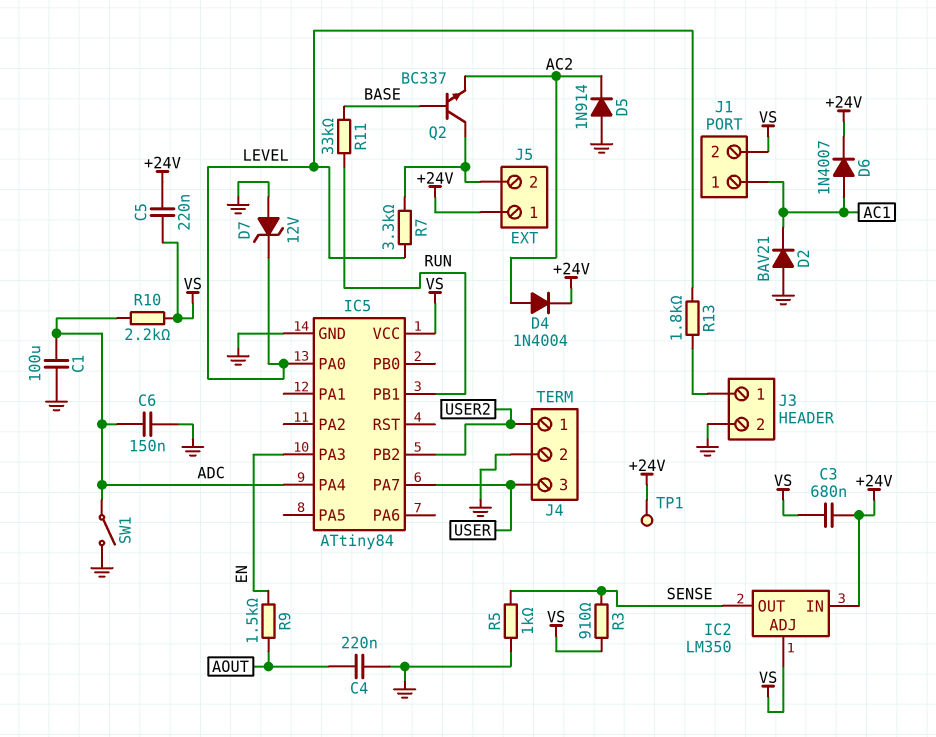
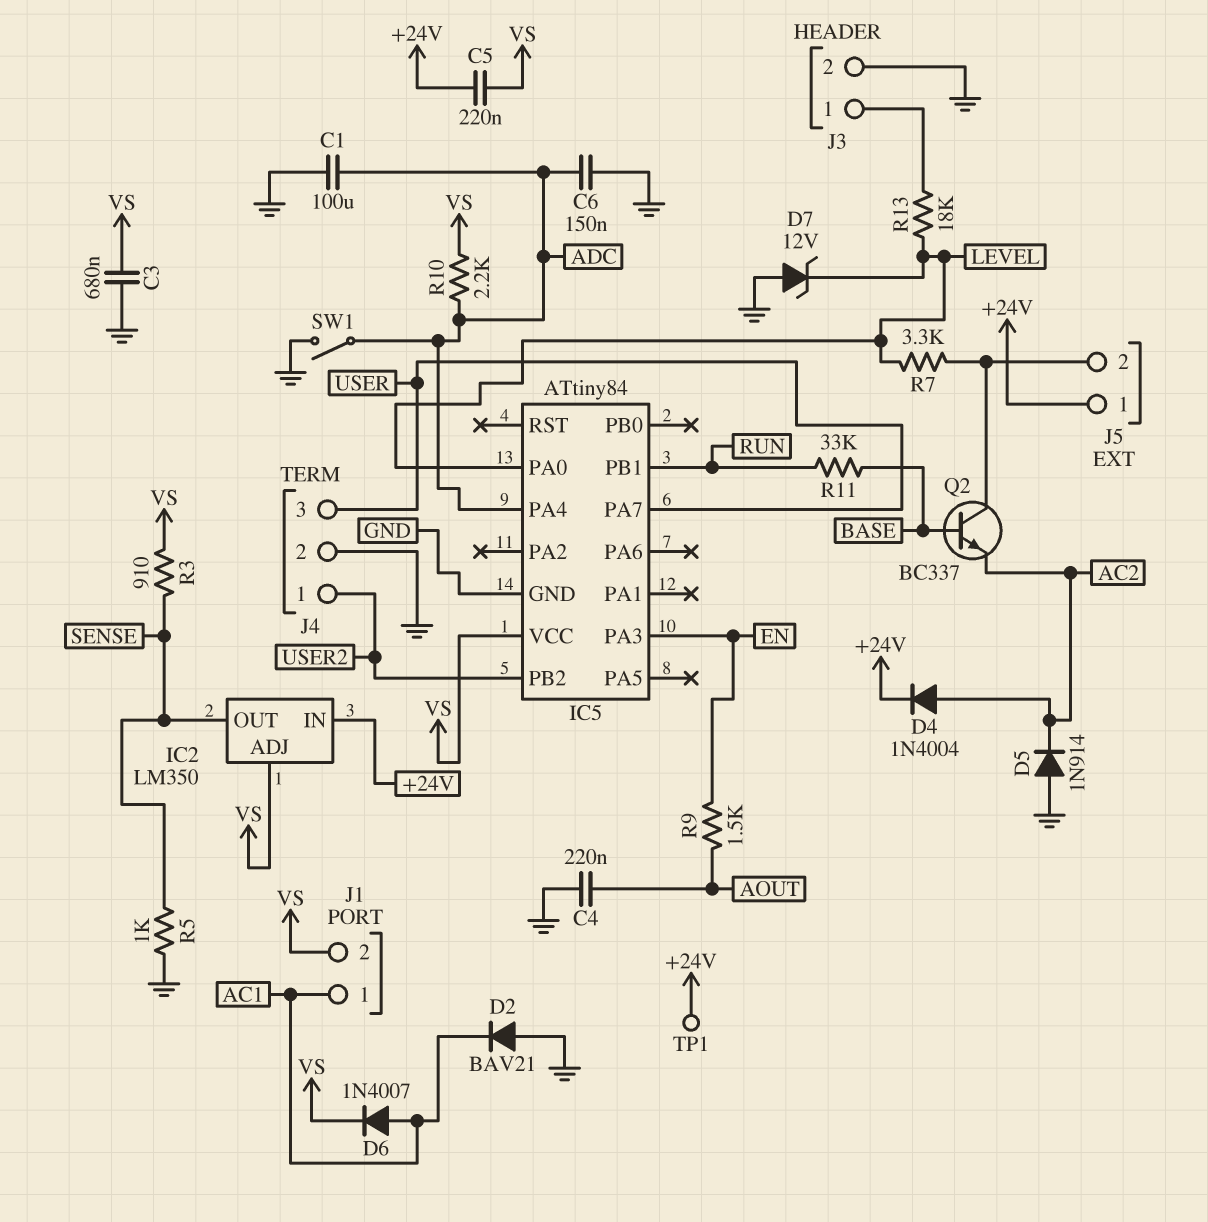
C3: 680nF (+24V, VS) -> 680nF (GND, VS)
D6: diode 1N4007 (A AC1, K +24V) -> diode 1N4007 (A AC1, K VS)
R13: 1.8k (J3/1, LEVEL) -> 18k (J3/1, LEVEL)

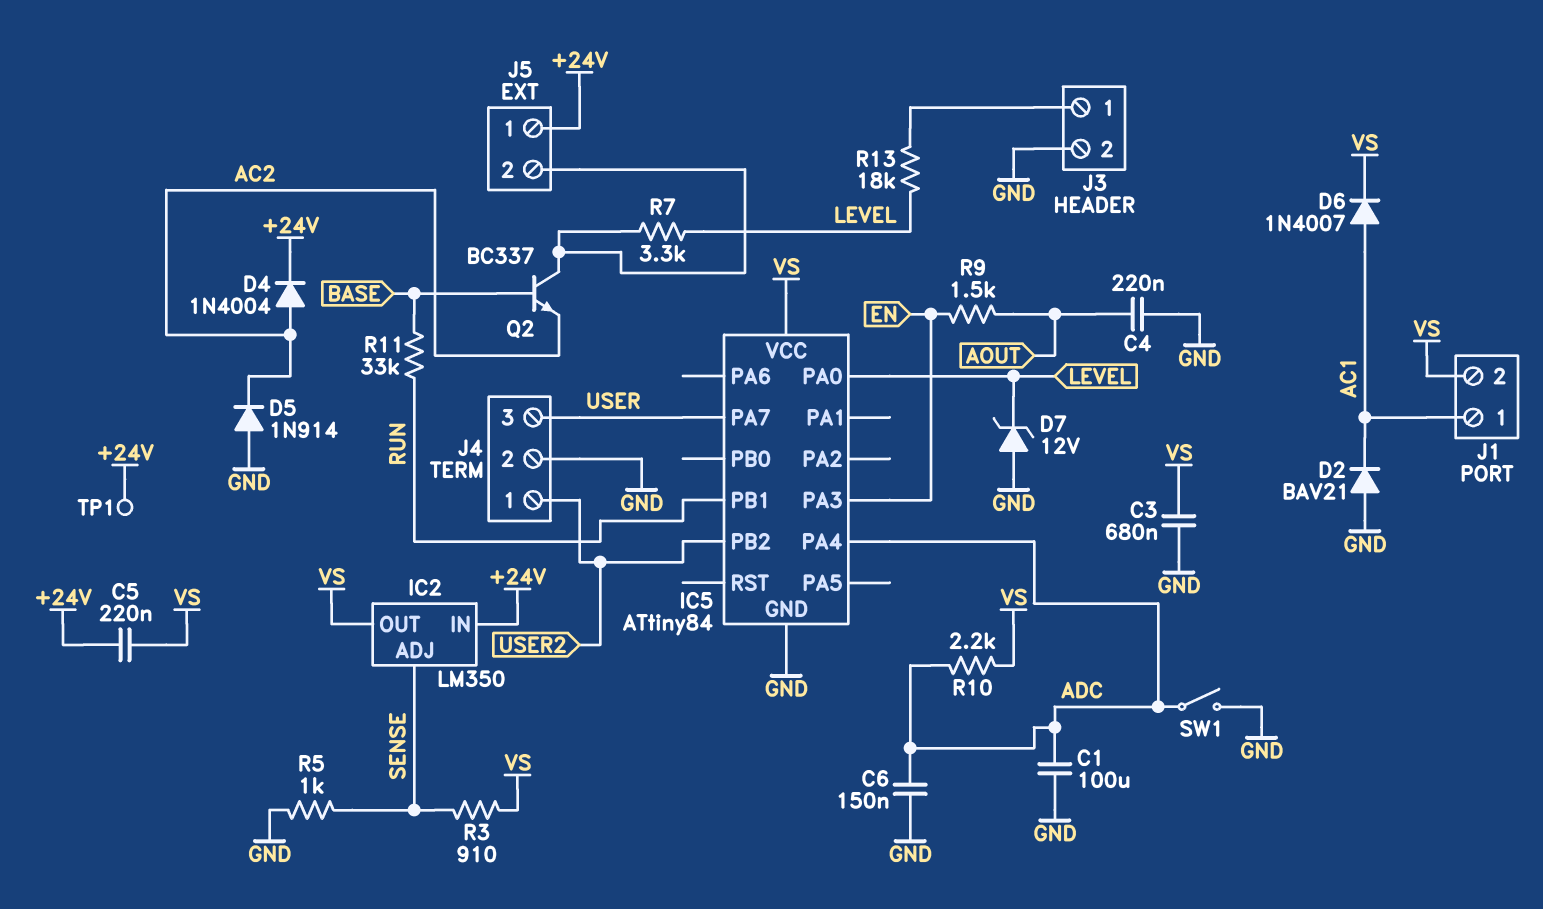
IC2 pin ADJ: VS -> SENSE
IC2 pin OUT: SENSE -> VS

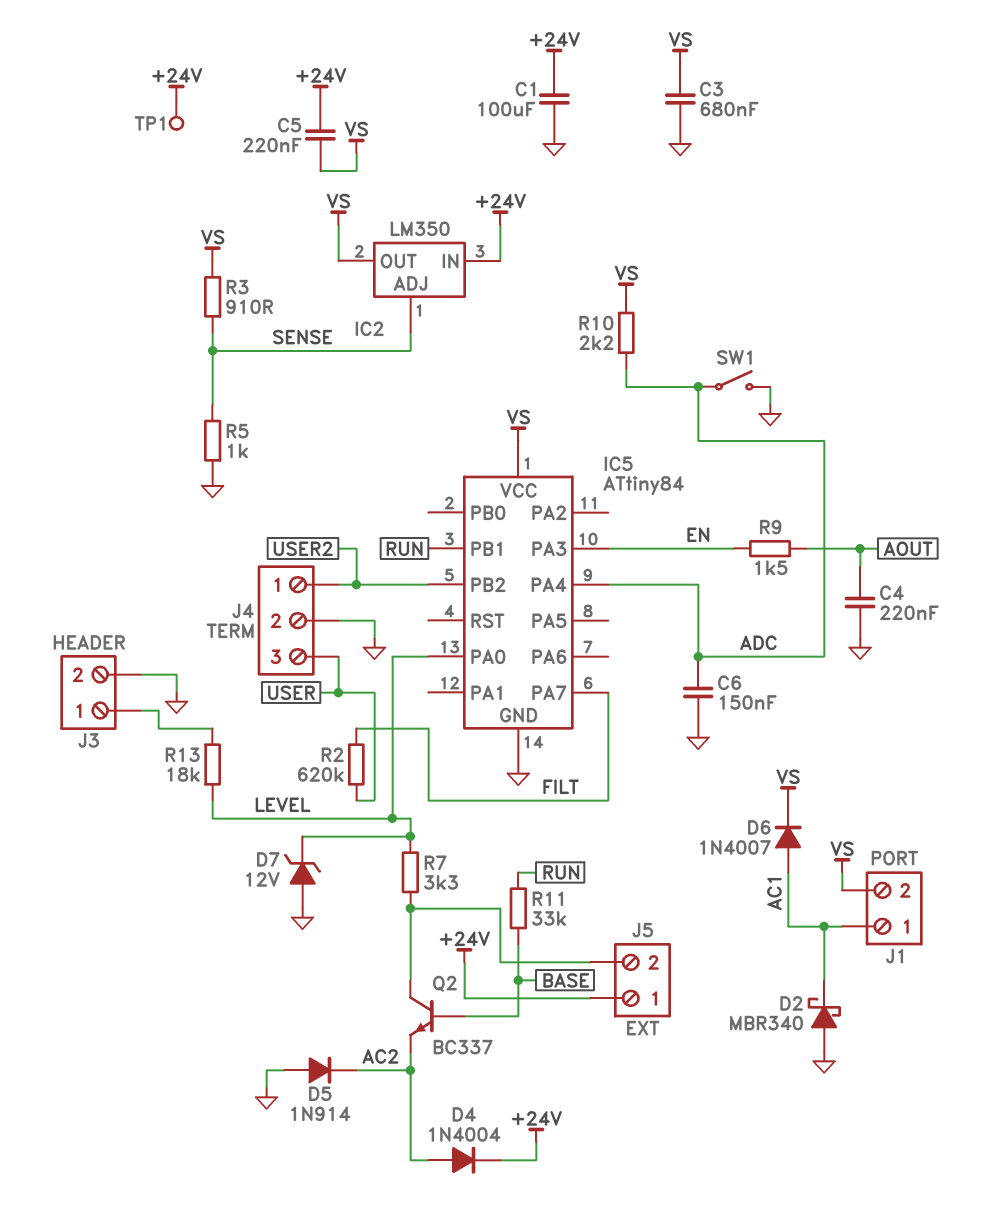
C1: 100uF (ADC, GND) -> 100uF (+24V, GND)
D2: diode BAV21 (A GND, K AC1) -> schottky MBR340 (A GND, K AC1)
IC5 pin PA7: USER -> FILT
R2: none -> 620k (FILT, USER)

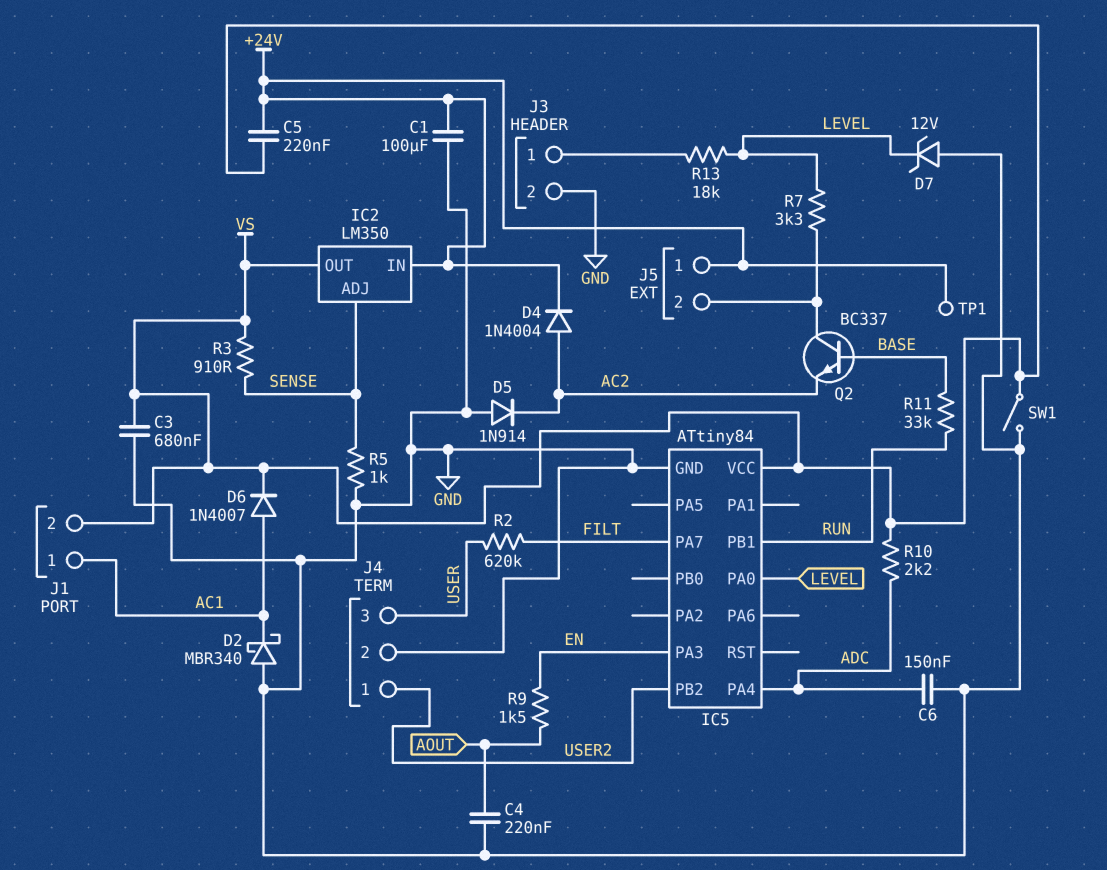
SW1: switch (ADC, GND) -> switch (GND, VS)

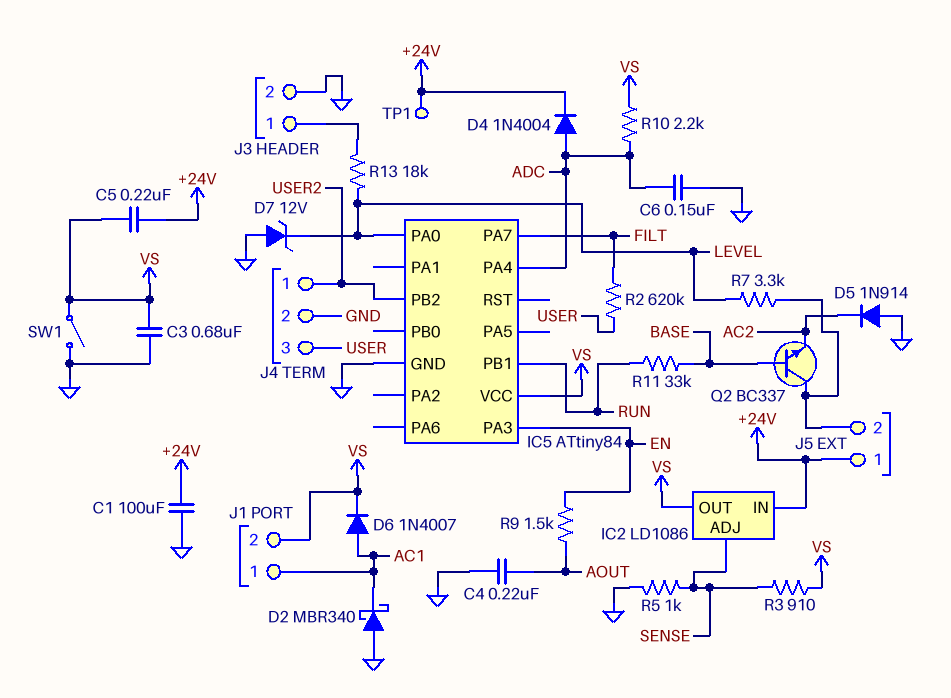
D4: diode 1N4004 (A AC2, K +24V) -> diode 1N4004 (A ADC, K +24V)
IC2: LM350 -> LD1086

